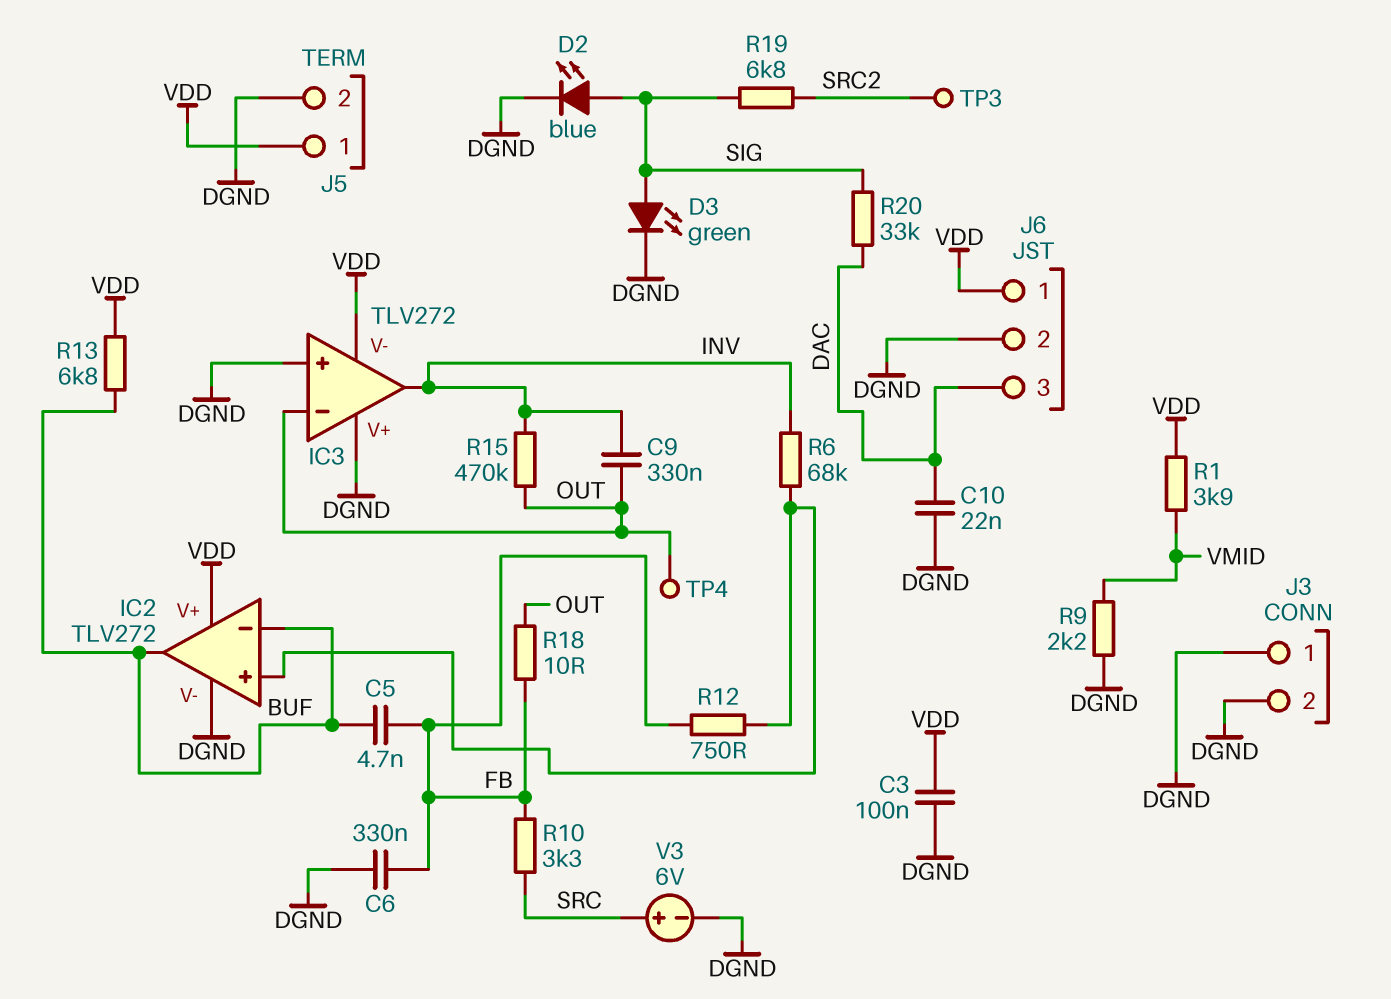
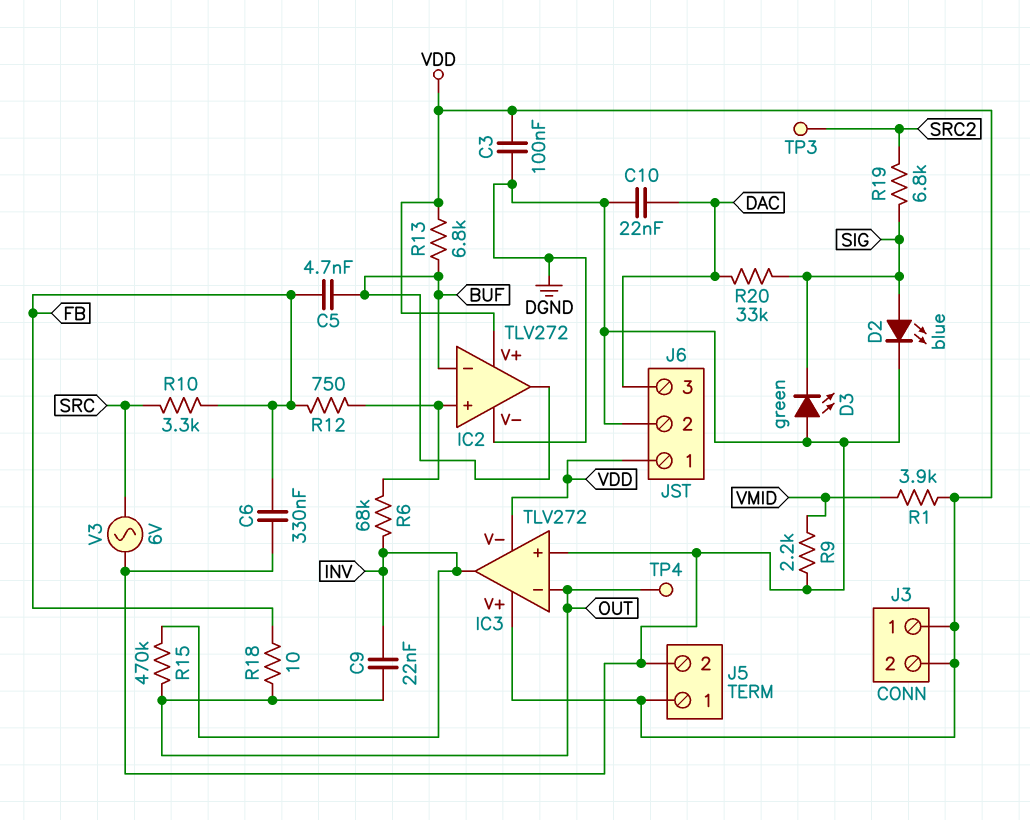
C9: 330nF (INV, OUT) -> 22nF (INV, OUT)
D3: LED green (A SIG, K DGND) -> LED green (A DGND, K SIG)
IC3 pin V+: DGND -> VDD
J3 pin 1: DGND -> VDD
J3 pin 2: DGND -> VDD
V3: 6V (plus SRC, minus DGND) -> AC 6V (DGND, SRC)

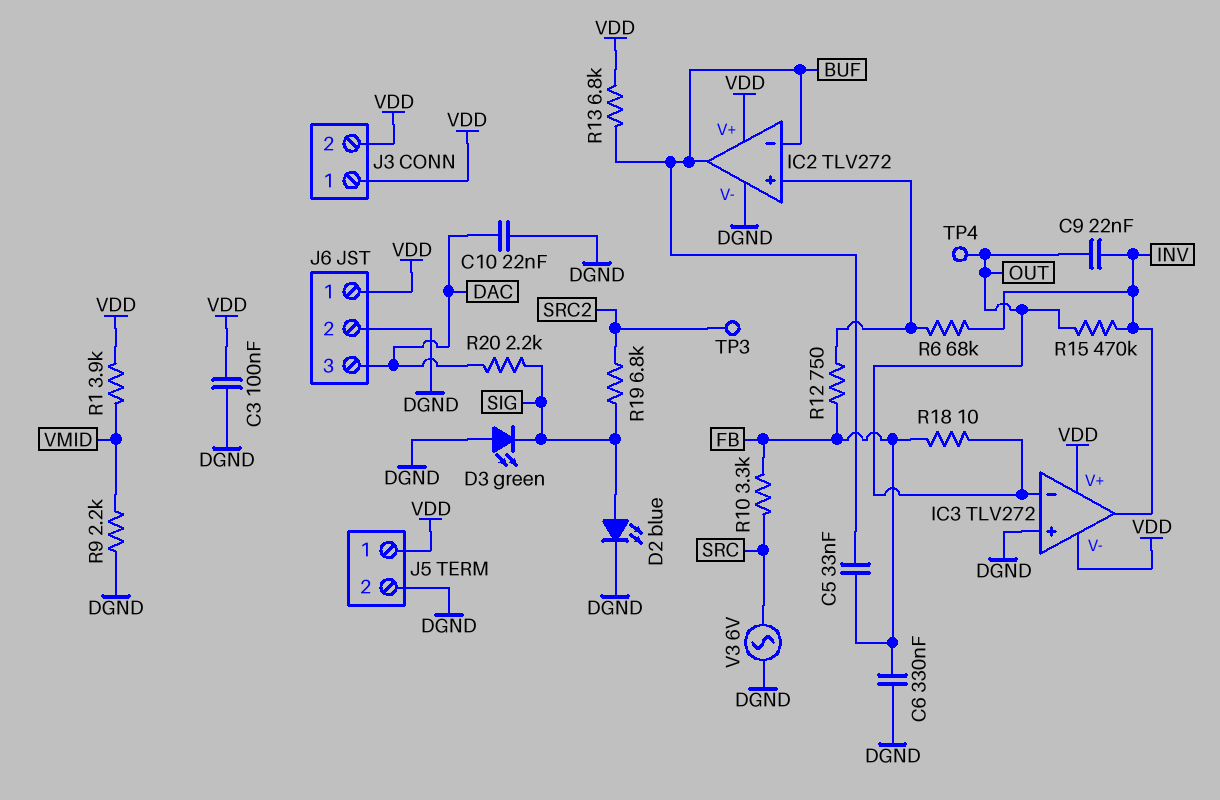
C5: 4.7nF (BUF, FB) -> 33nF (BUF, FB)
R20: 33k (DAC, SIG) -> 2.2k (DAC, SIG)

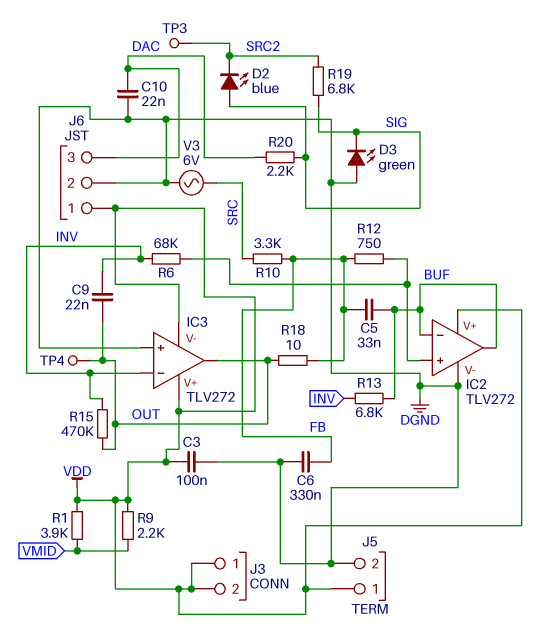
D2: LED blue (A SIG, K DGND) -> LED blue (A SIG, K SRC2)
IC3 pin in-: OUT -> INV
IC3 pin out: INV -> OUT
R9: 2.2k (DGND, VMID) -> 2.2k (VDD, VMID)
R13: 6.8k (BUF, VDD) -> 6.8k (BUF, INV)

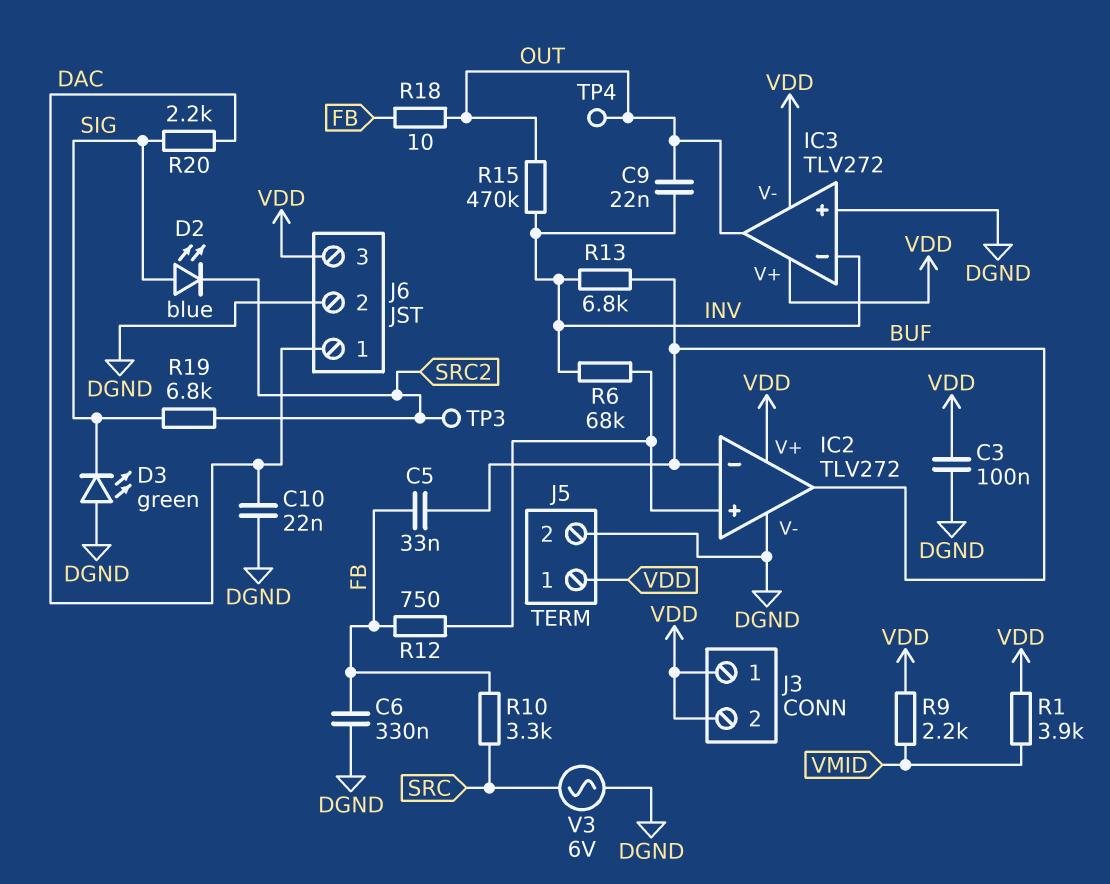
J6 pin 1: VDD -> DAC
J6 pin 3: DAC -> VDD

